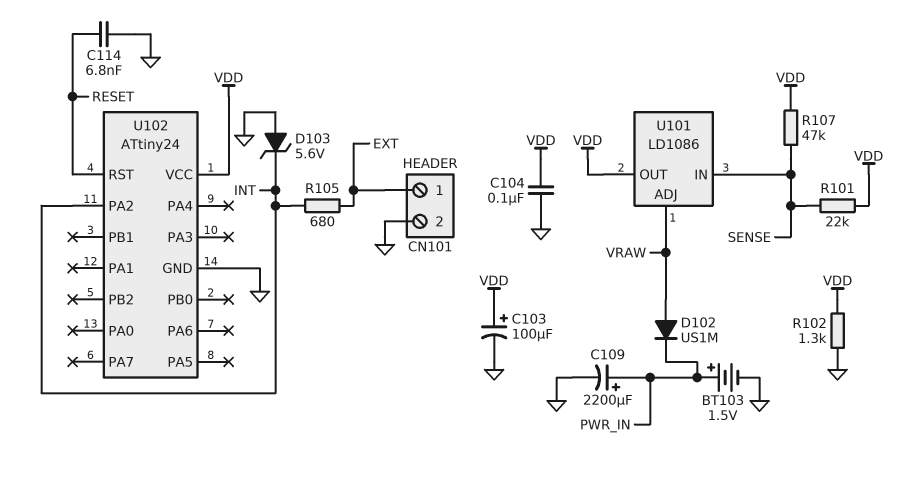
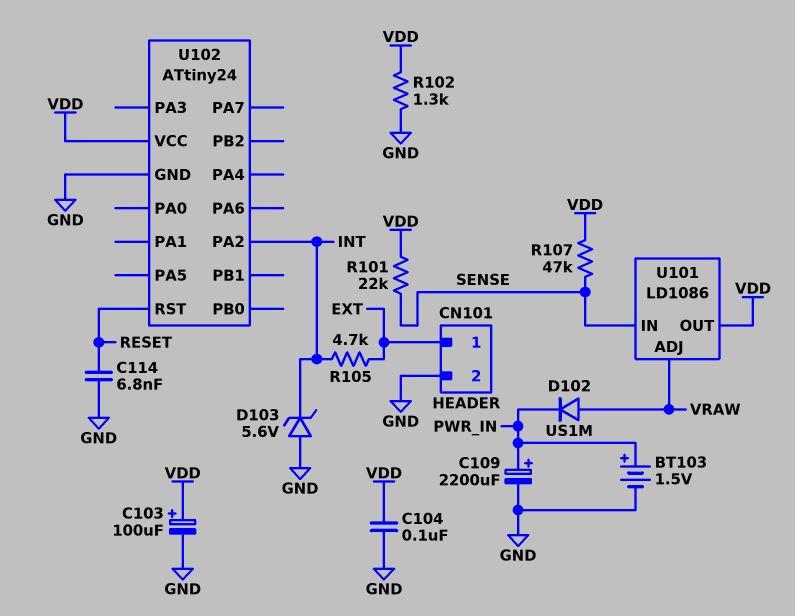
R105: 680 (EXT, INT) -> 4.7k (EXT, INT)

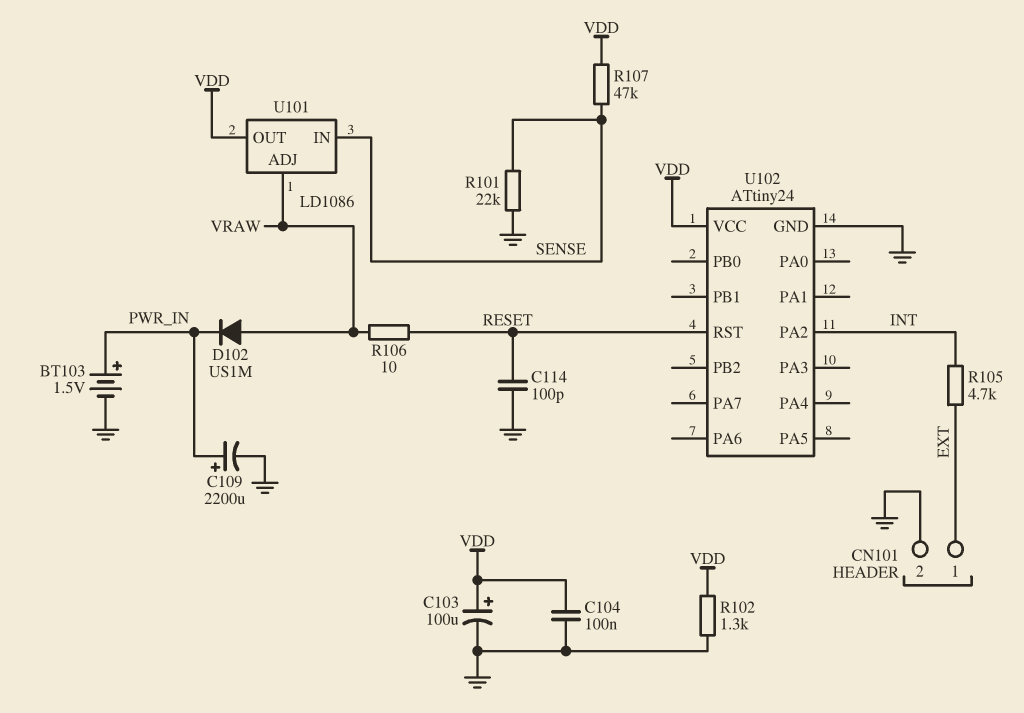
C114: 6.8nF (GND, RESET) -> 100pF (GND, RESET)
D103: zener 5.6V (A GND, K INT) -> none
R101: 22k (SENSE, VDD) -> 22k (GND, SENSE)
R106: none -> 10 (RESET, VRAW)

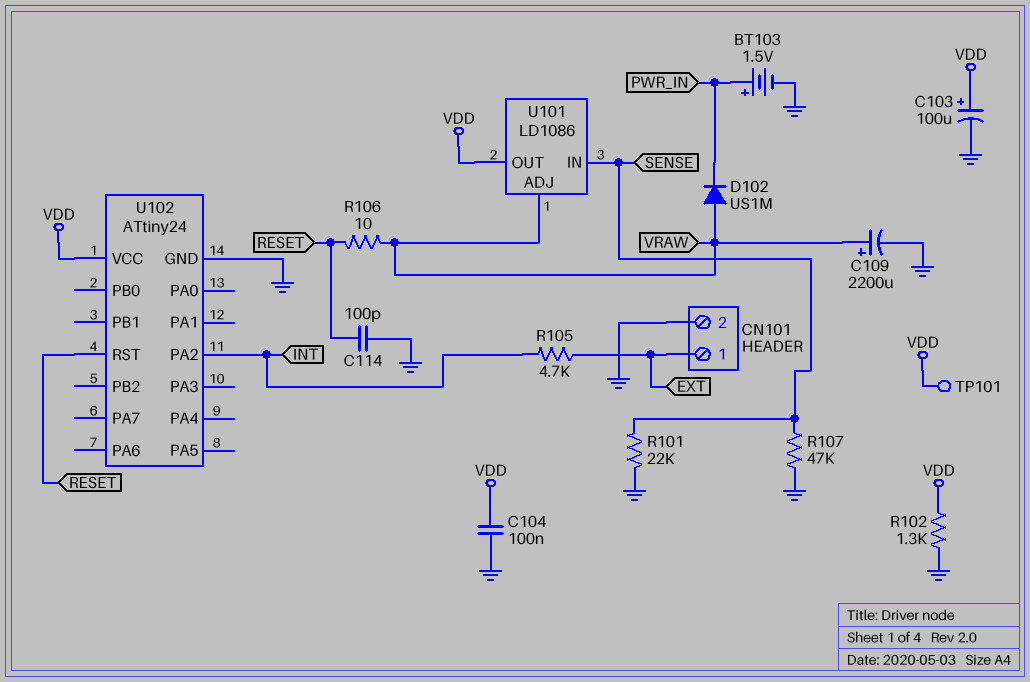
C109: 2200uF (plus PWR_IN, minus GND) -> 2200uF (plus VRAW, minus GND)
R107: 47k (SENSE, VDD) -> 47k (GND, SENSE)
TP101: none -> test point (VDD)

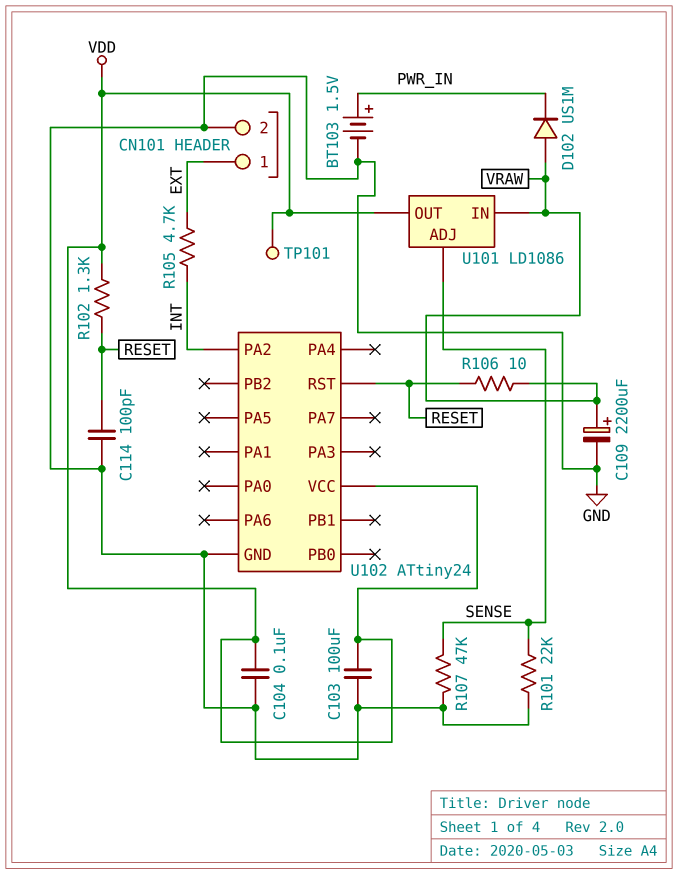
C103: 100uF (plus VDD, minus GND) -> 100uF (GND, VDD)
R102: 1.3k (GND, VDD) -> 1.3k (RESET, VDD)
U101 pin ADJ: VRAW -> SENSE
U101 pin IN: SENSE -> VRAW

